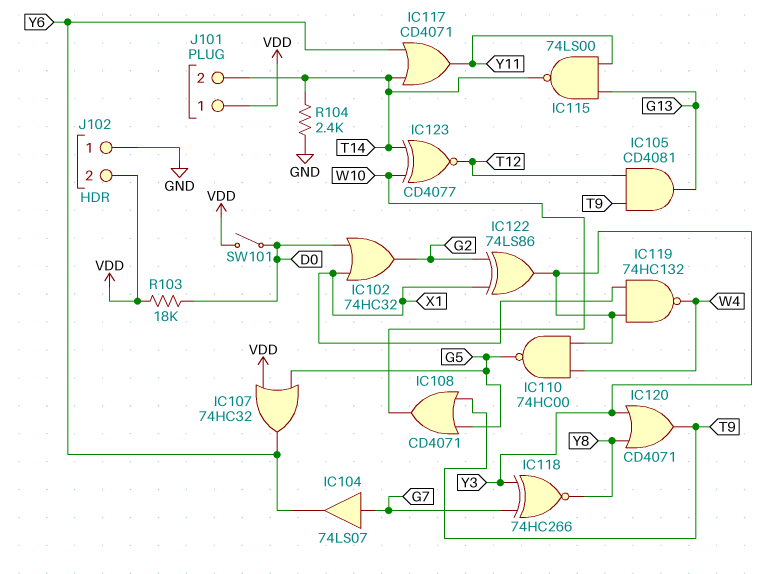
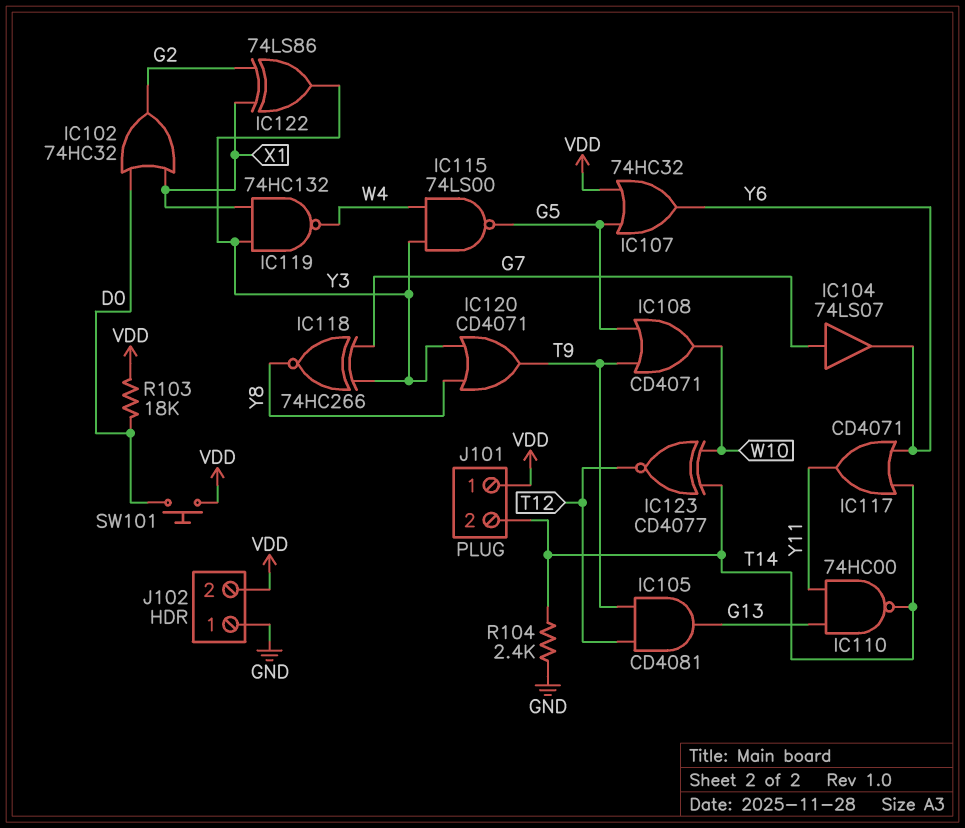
IC110: NAND 74HC00 (in W4, in Y3, out G5) -> NAND 74HC00 (in G13, in Y11, out T14)
IC115: NAND 74LS00 (in G13, in Y11, out T14) -> NAND 74LS00 (in W4, in Y3, out G5)
SW101: switch (D0, VDD) -> button (D0, VDD)

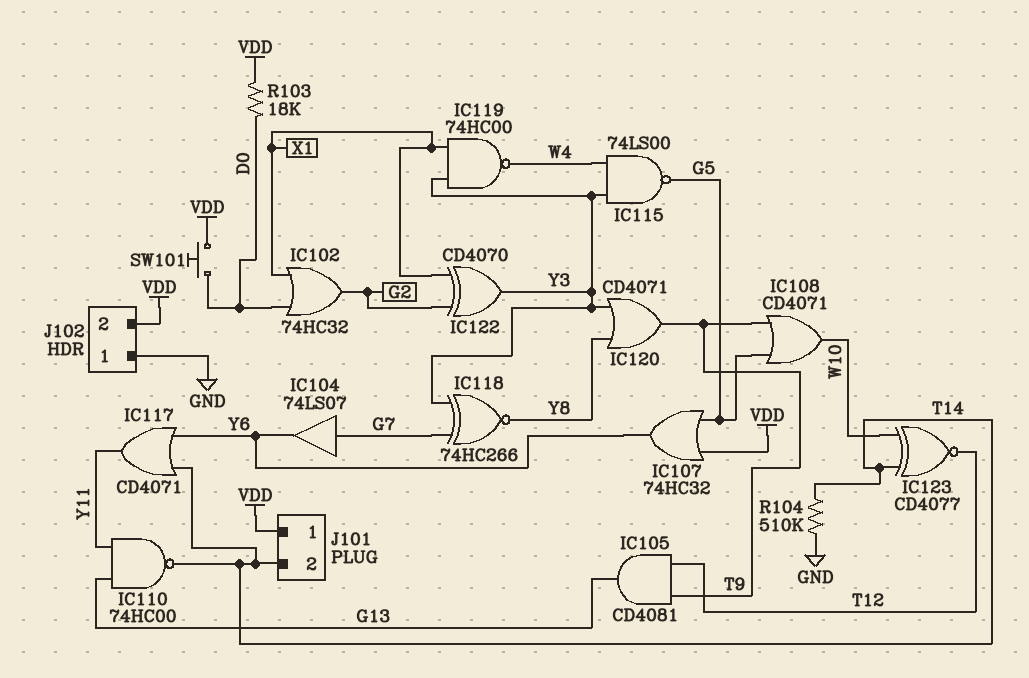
IC119: NAND 74HC132 (in X1, in Y3, out W4) -> NAND 74HC00 (in X1, in Y3, out W4)
IC122: XOR 74LS86 (in G2, in X1, out Y3) -> XOR CD4070 (in G2, in X1, out Y3)
R104: 2.4k (GND, T14) -> 510k (GND, T14)

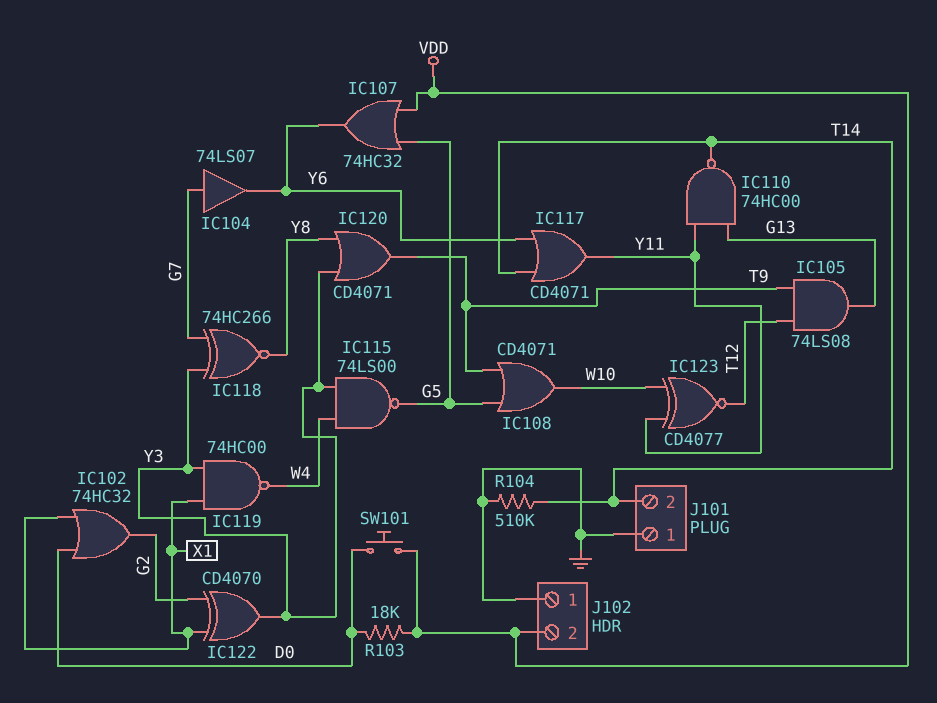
IC105: AND CD4081 (in T9, in T12, out G13) -> AND 74LS08 (in T9, in T12, out G13)
IC123: XNOR CD4077 (in T14, in W10, out T12) -> XNOR CD4077 (in W10, in Y11, out T12)
J101 pin 1: VDD -> GND

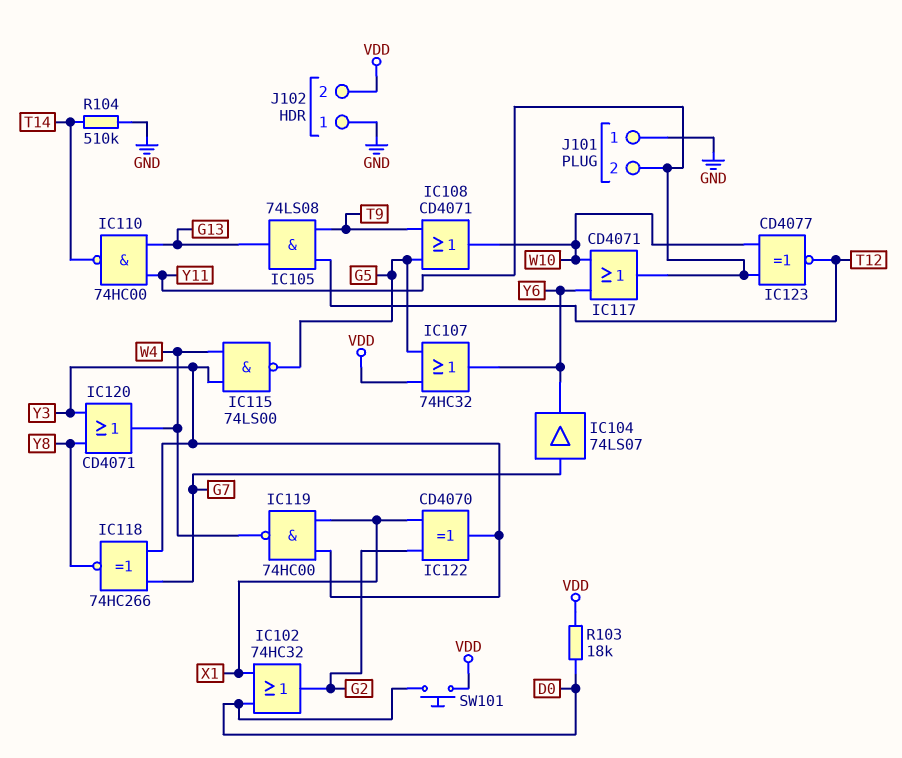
IC117: OR CD4071 (in T14, in Y6, out Y11) -> OR CD4071 (in W10, in Y6, out Y11)
IC120: OR CD4071 (in Y3, in Y8, out T9) -> OR CD4071 (in Y3, in Y8, out W4)
J101 pin 2: T14 -> Y11

